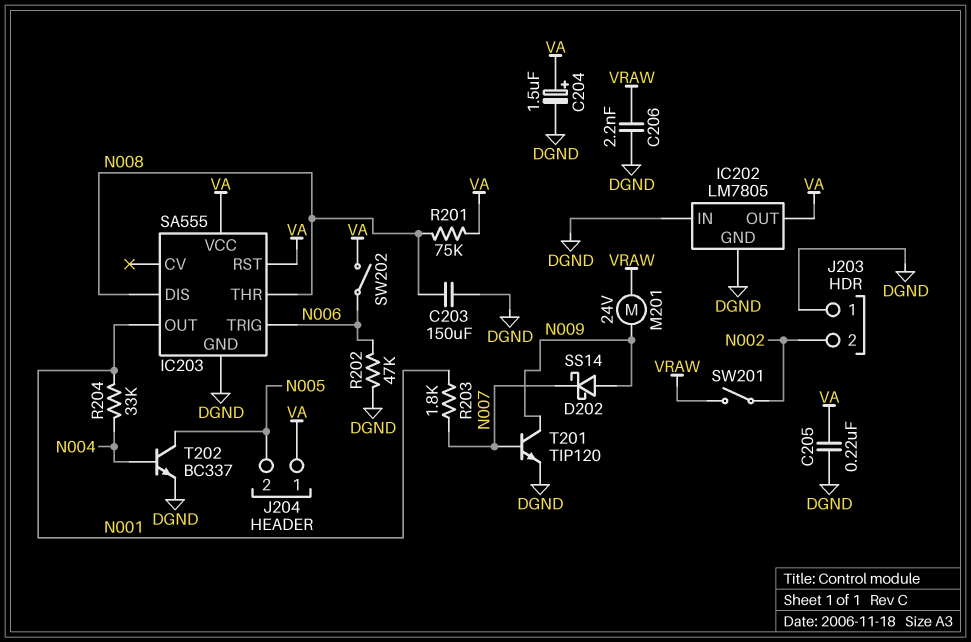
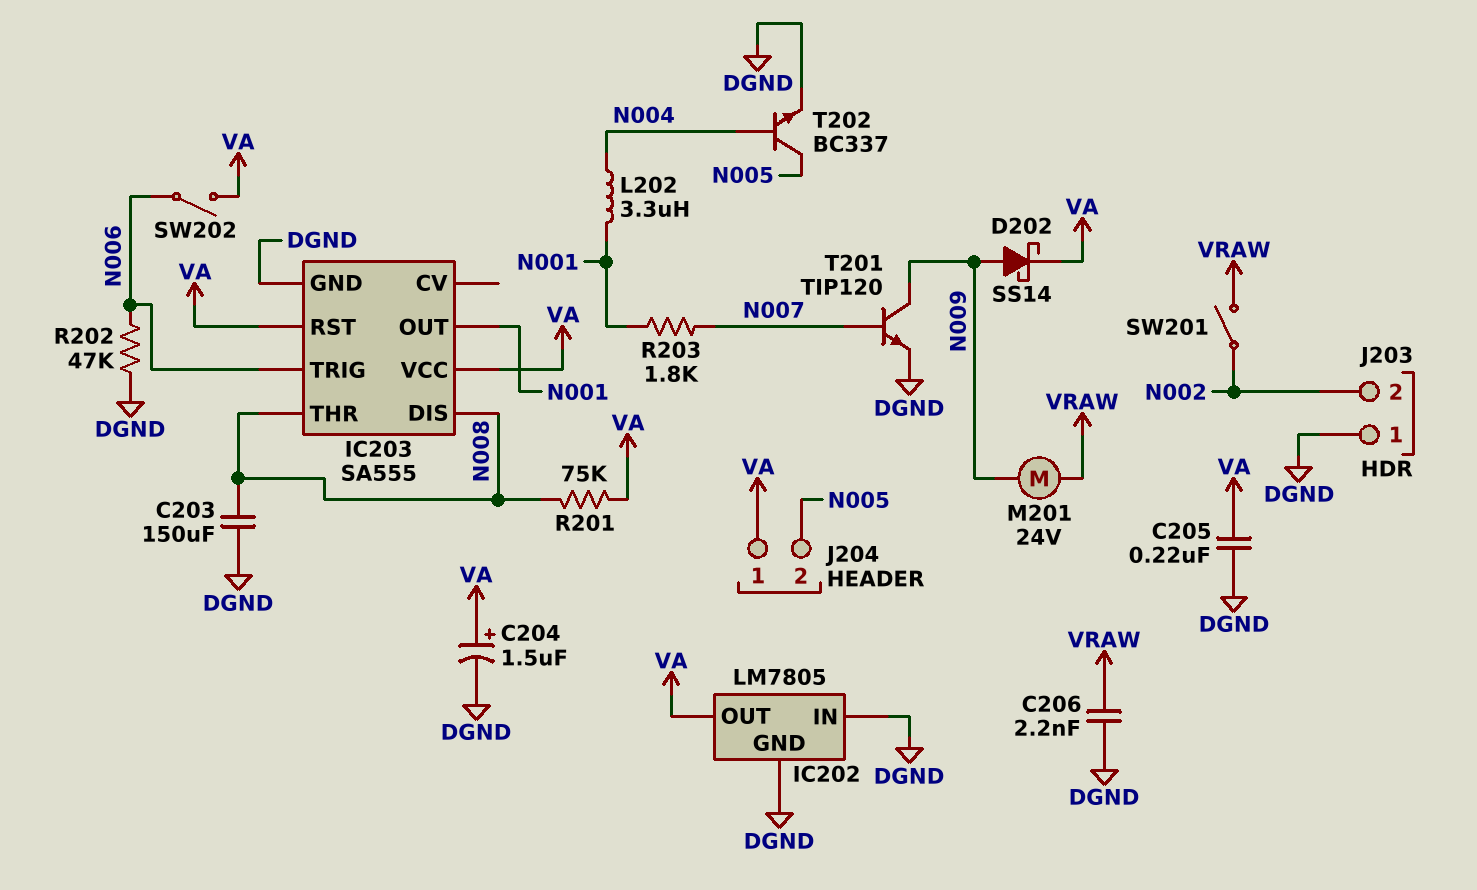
D202: schottky SS14 (A N009, K N007) -> schottky SS14 (A N009, K VA)
L202: none -> 3.3uH (N001, N004)
R204: 33k (N001, N004) -> none

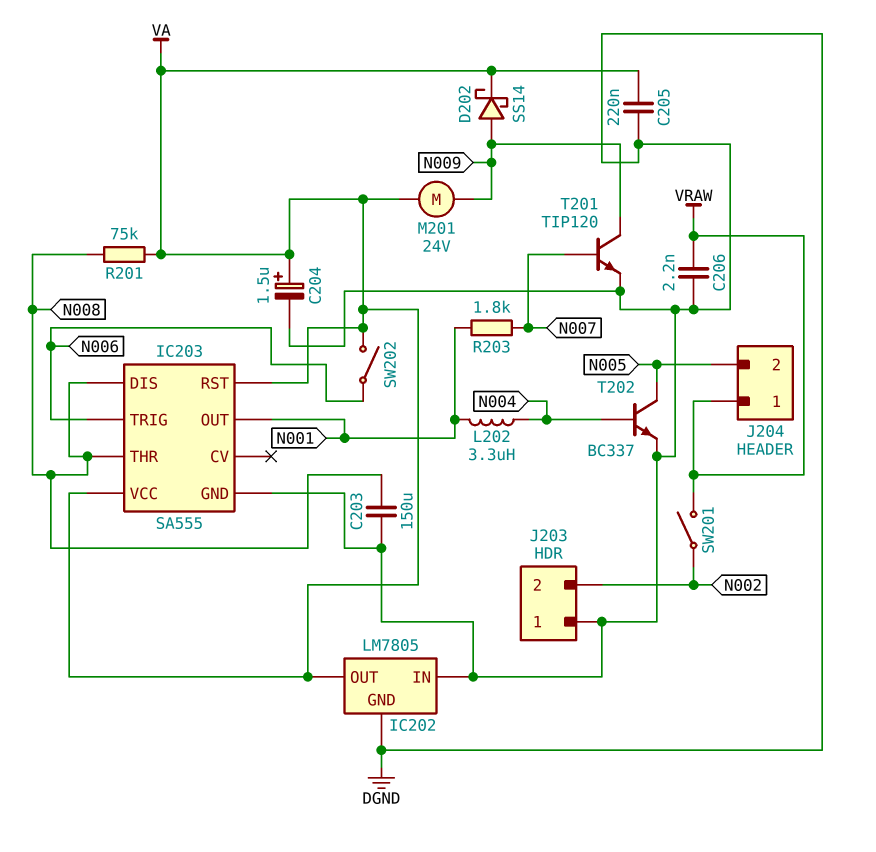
J204 pin 1: VA -> VRAW
M201: motor 24V (N009, VRAW) -> motor 24V (N009, VA)
R202: 47k (DGND, N006) -> none

